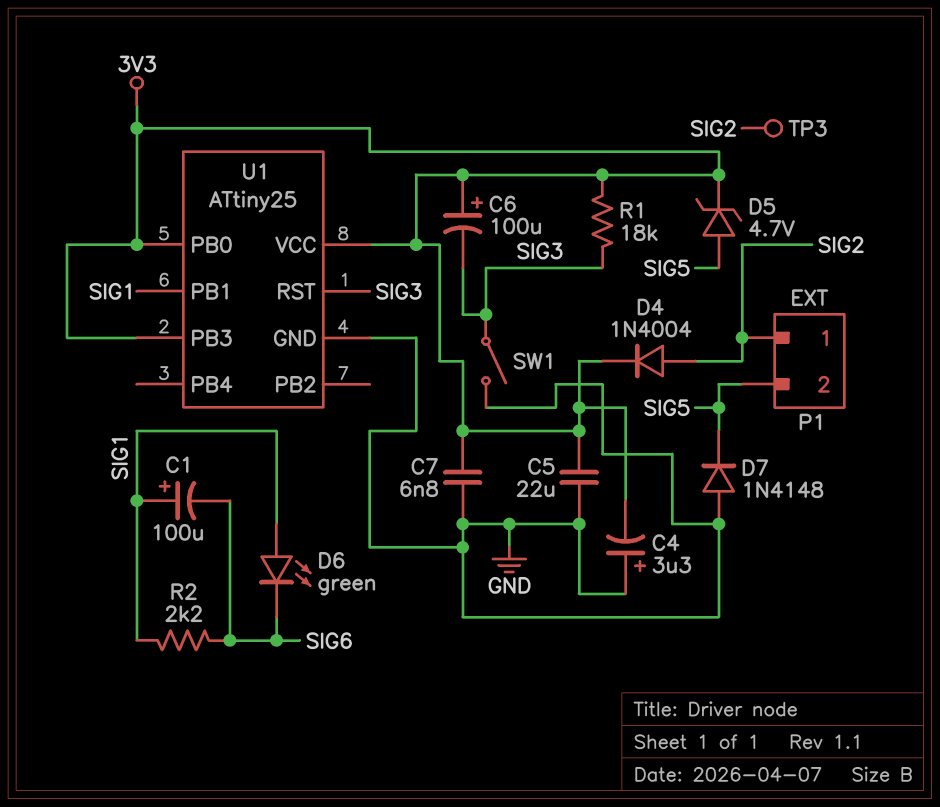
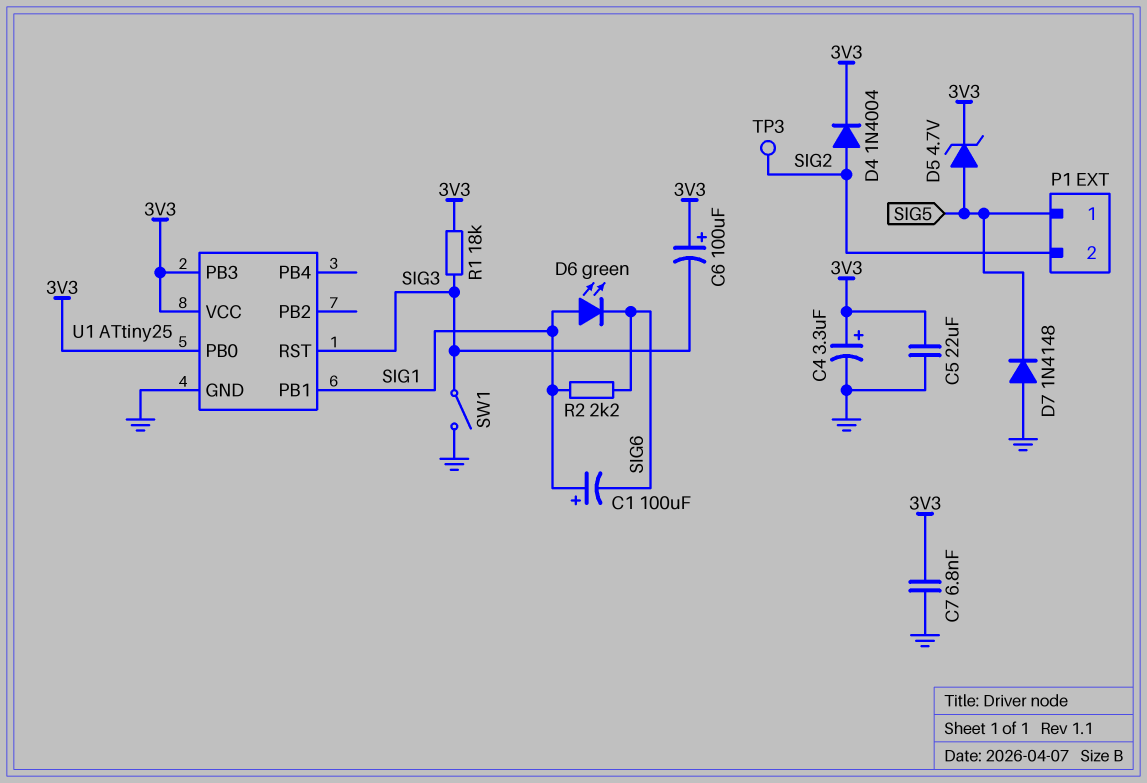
C4: 3.3uF (plus GND, minus 3V3) -> 3.3uF (plus 3V3, minus GND)
P1 pin 1: SIG2 -> SIG5
P1 pin 2: SIG5 -> SIG2

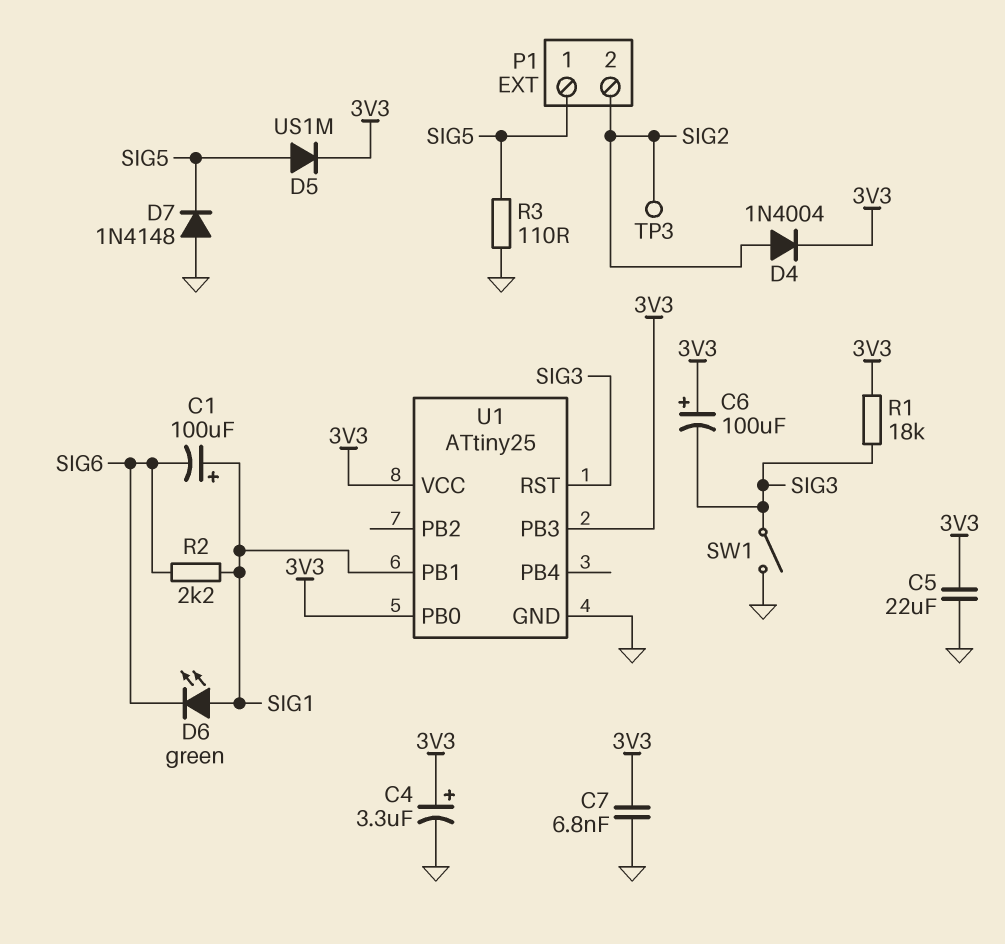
D5: zener 4.7V (A SIG5, K 3V3) -> diode US1M (A SIG5, K 3V3)
R3: none -> 110 (GND, SIG5)

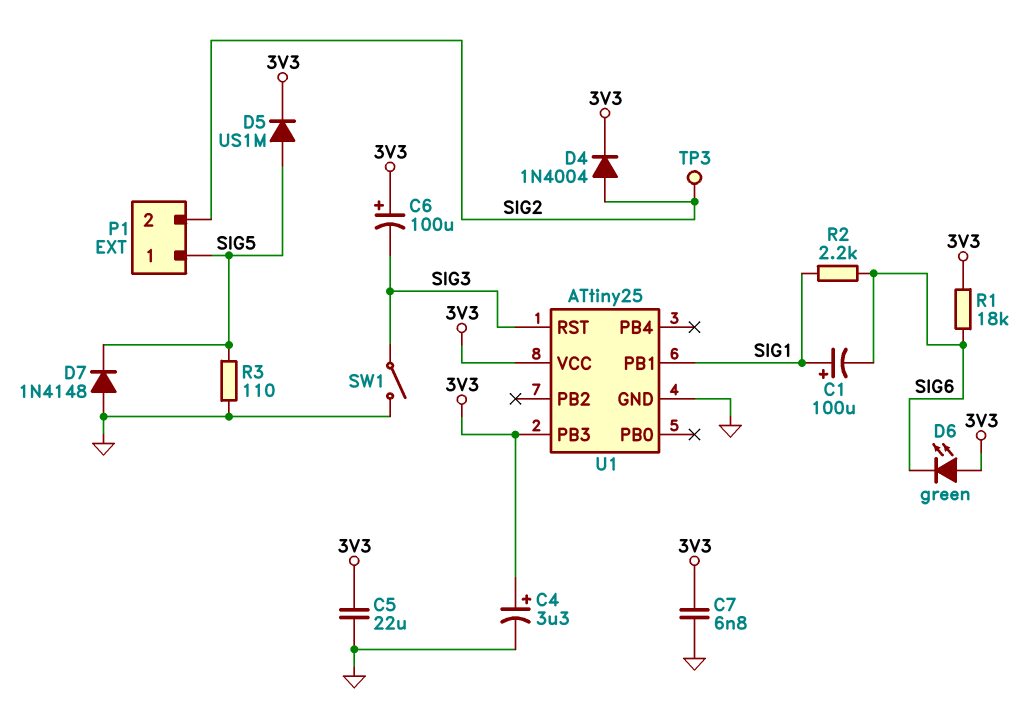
D6: LED green (A SIG1, K SIG6) -> LED green (A 3V3, K SIG6)
R1: 18k (3V3, SIG3) -> 18k (3V3, SIG6)
U1 pin PB0: 3V3 -> none

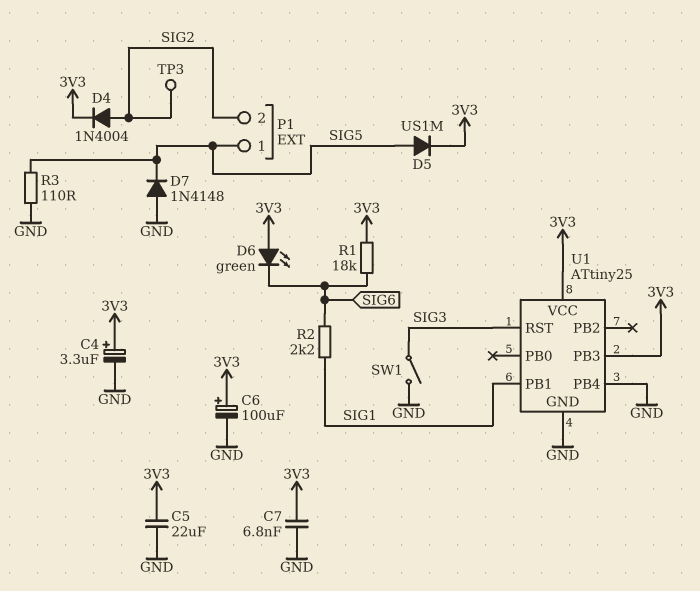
C1: 100uF (plus SIG1, minus SIG6) -> none
C6: 100uF (plus 3V3, minus SIG3) -> 100uF (plus 3V3, minus GND)
U1 pin PB4: none -> GND

